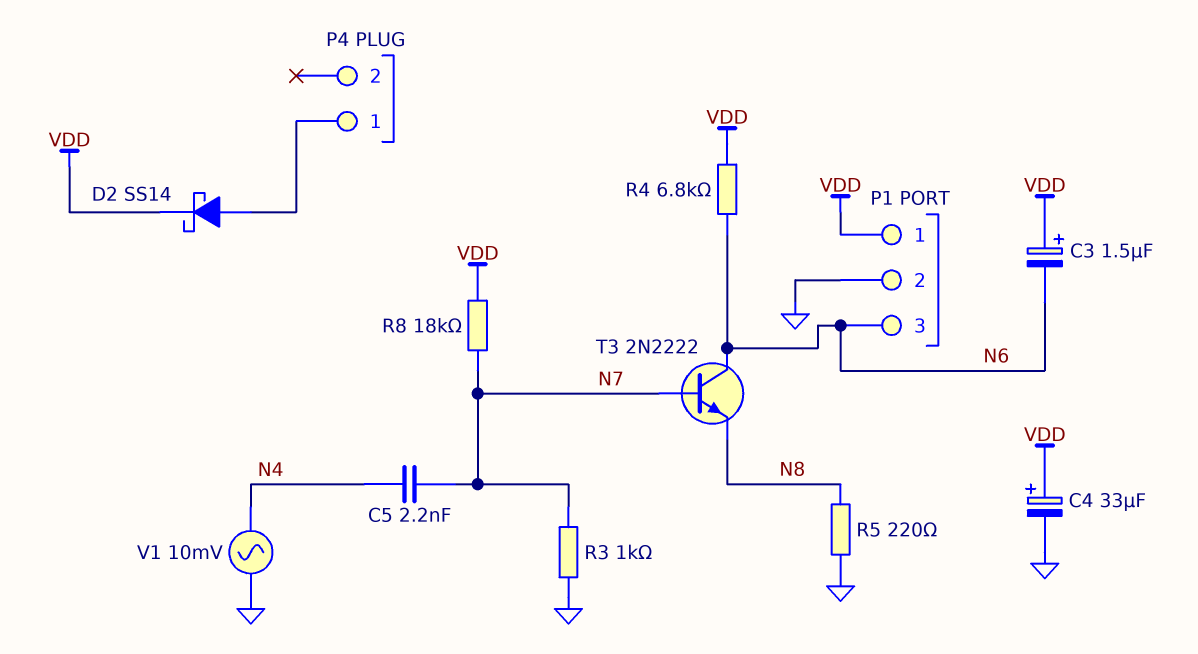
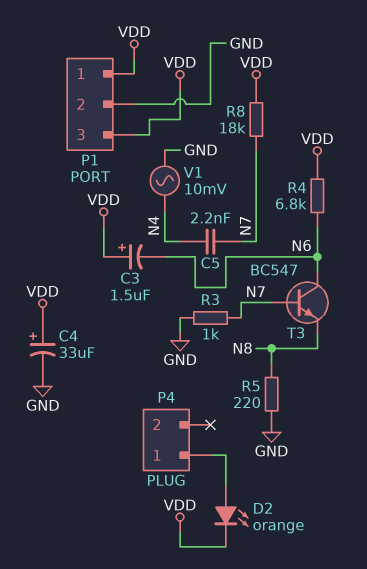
D2: schottky SS14 (A P4/1, K VDD) -> LED orange (A P4/1, K VDD)
P1 pin 3: N6 -> VDD
T3: NPN 2N2222 (B N7, C N6, E N8) -> NPN BC547 (B N7, C N6, E N8)

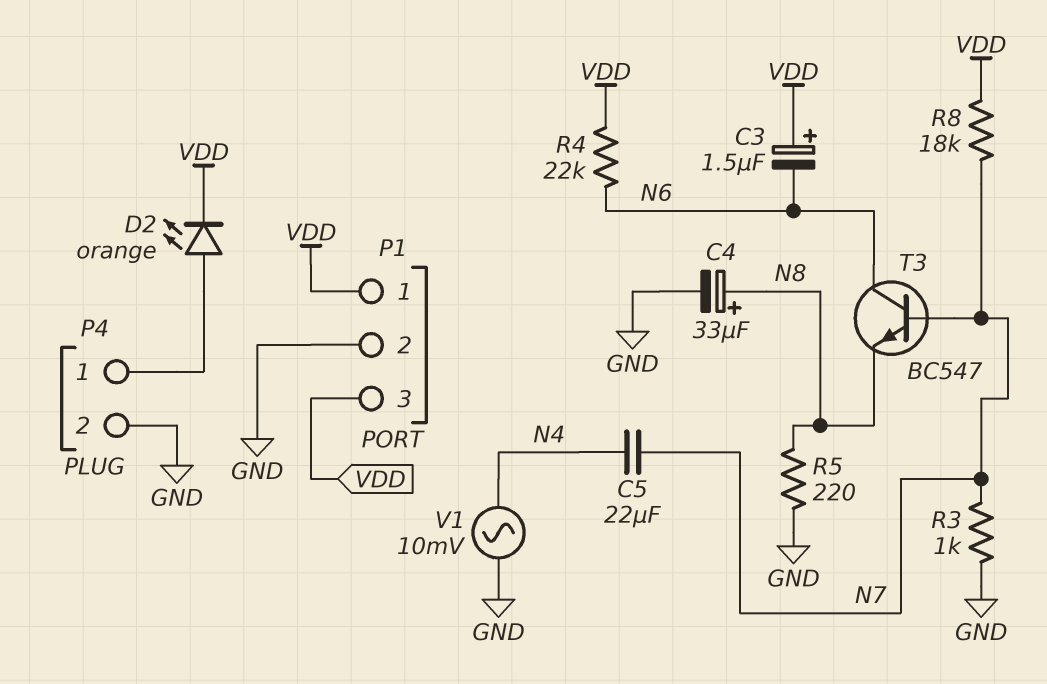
C4: 33uF (plus VDD, minus GND) -> 33uF (plus N8, minus GND)
C5: 2.2nF (N4, N7) -> 22uF (N4, N7)
P4 pin 2: none -> GND
R4: 6.8k (N6, VDD) -> 22k (N6, VDD)

